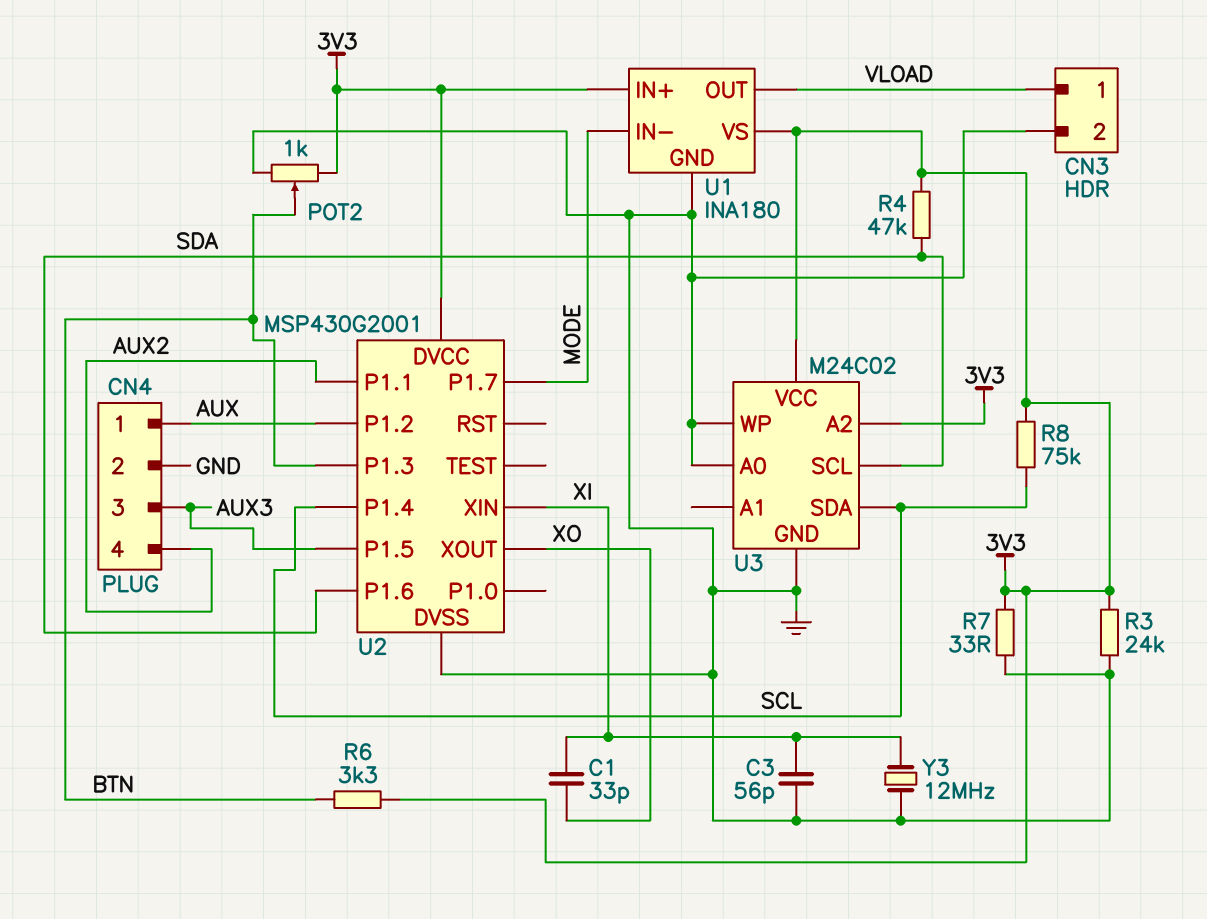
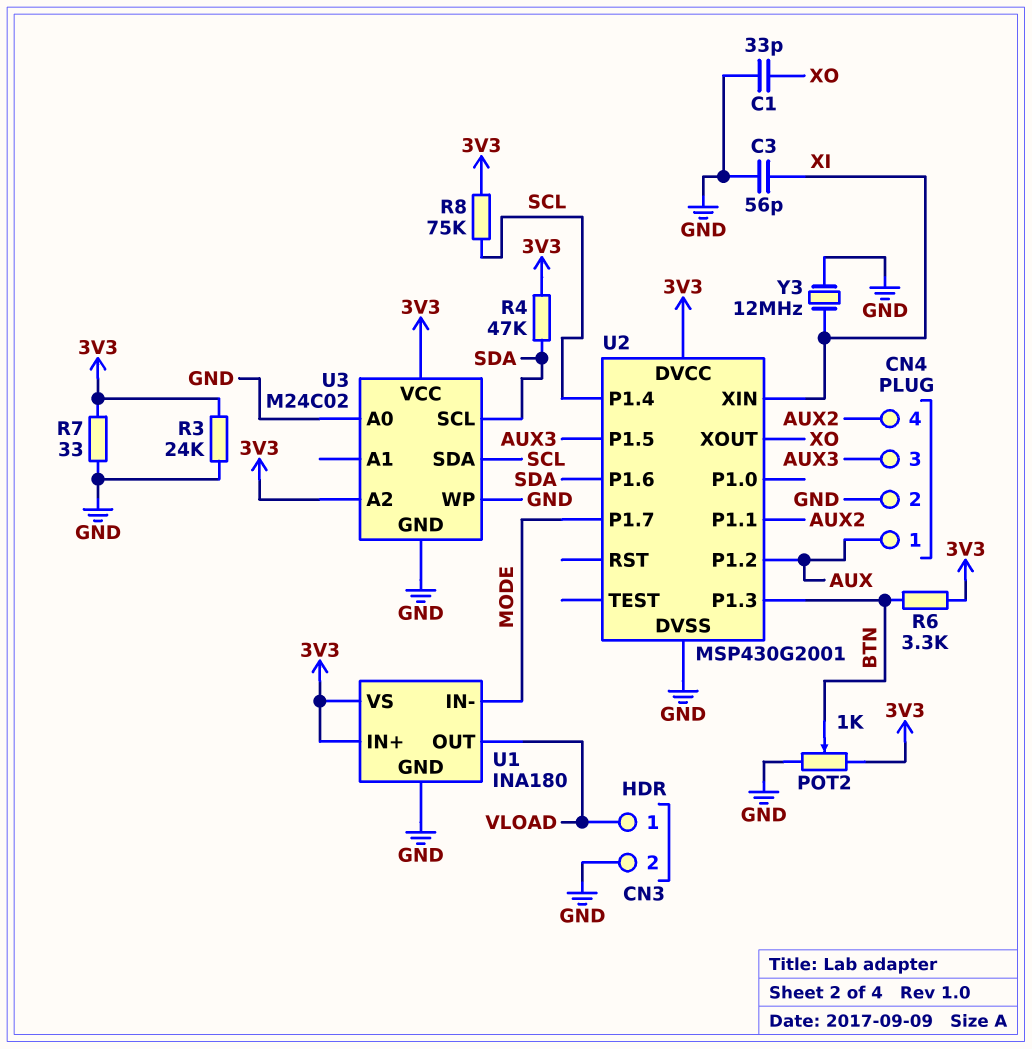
C1: 33pF (XI, XO) -> 33pF (GND, XO)

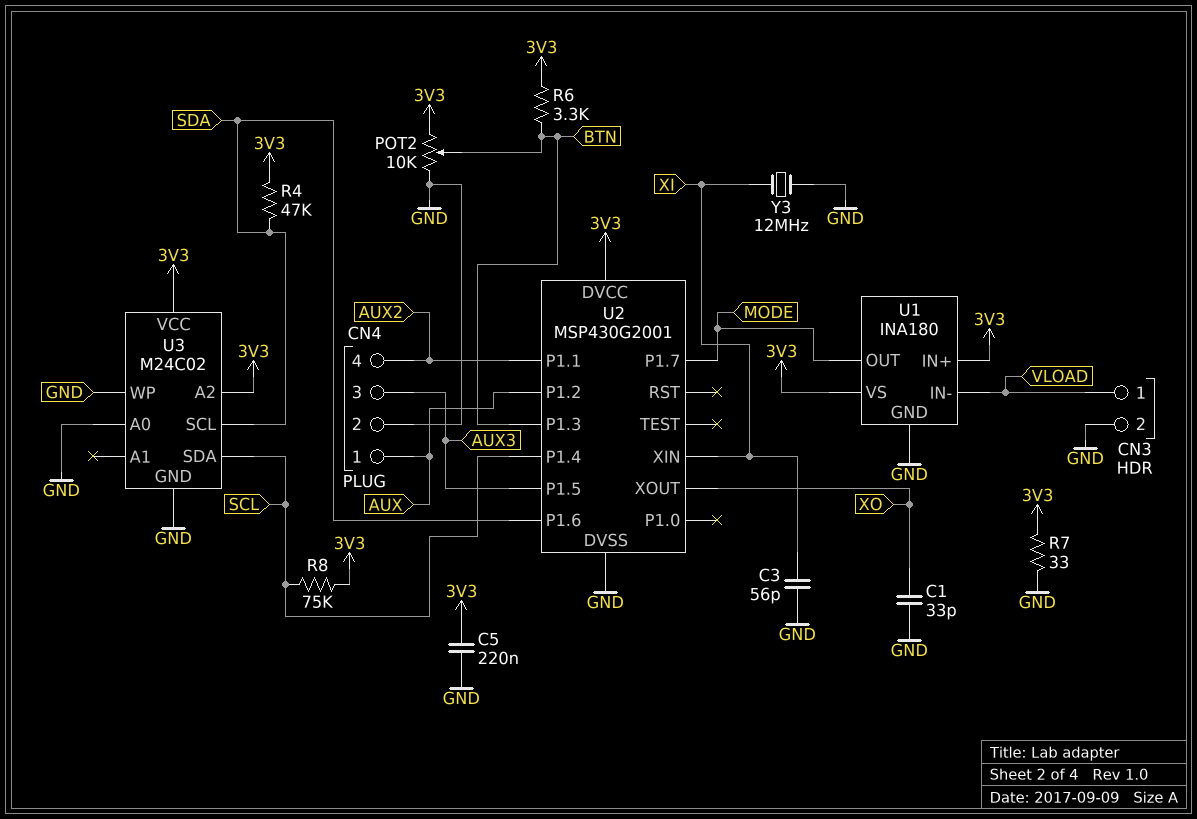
C5: none -> 220nF (3V3, GND)
POT2: 1k (3V3, GND, wiper BTN) -> 10k (3V3, GND, wiper BTN)
R3: 24k (3V3, GND) -> none
U1 pin IN-: MODE -> VLOAD
U1 pin OUT: VLOAD -> MODE

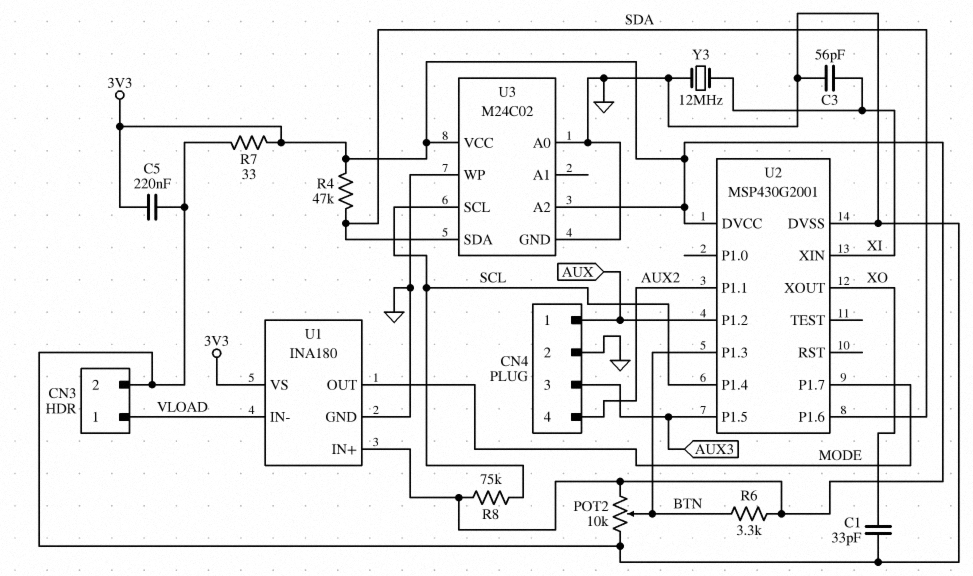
U3 pin SCL: SDA -> SCL
U3 pin SDA: SCL -> SDA

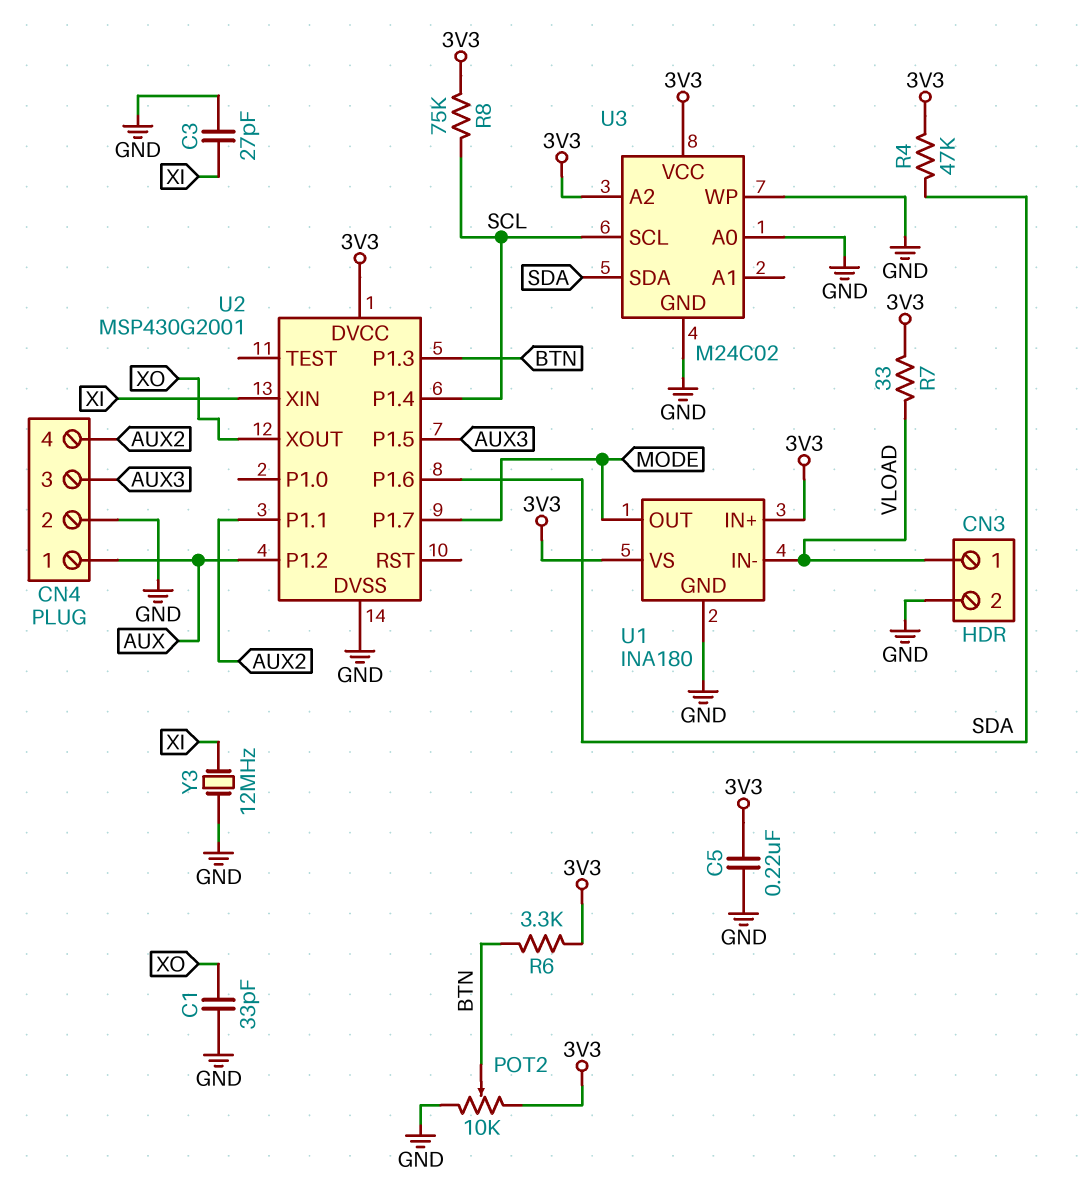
C3: 56pF (GND, XI) -> 27pF (GND, XI)
R7: 33 (3V3, GND) -> 33 (3V3, VLOAD)

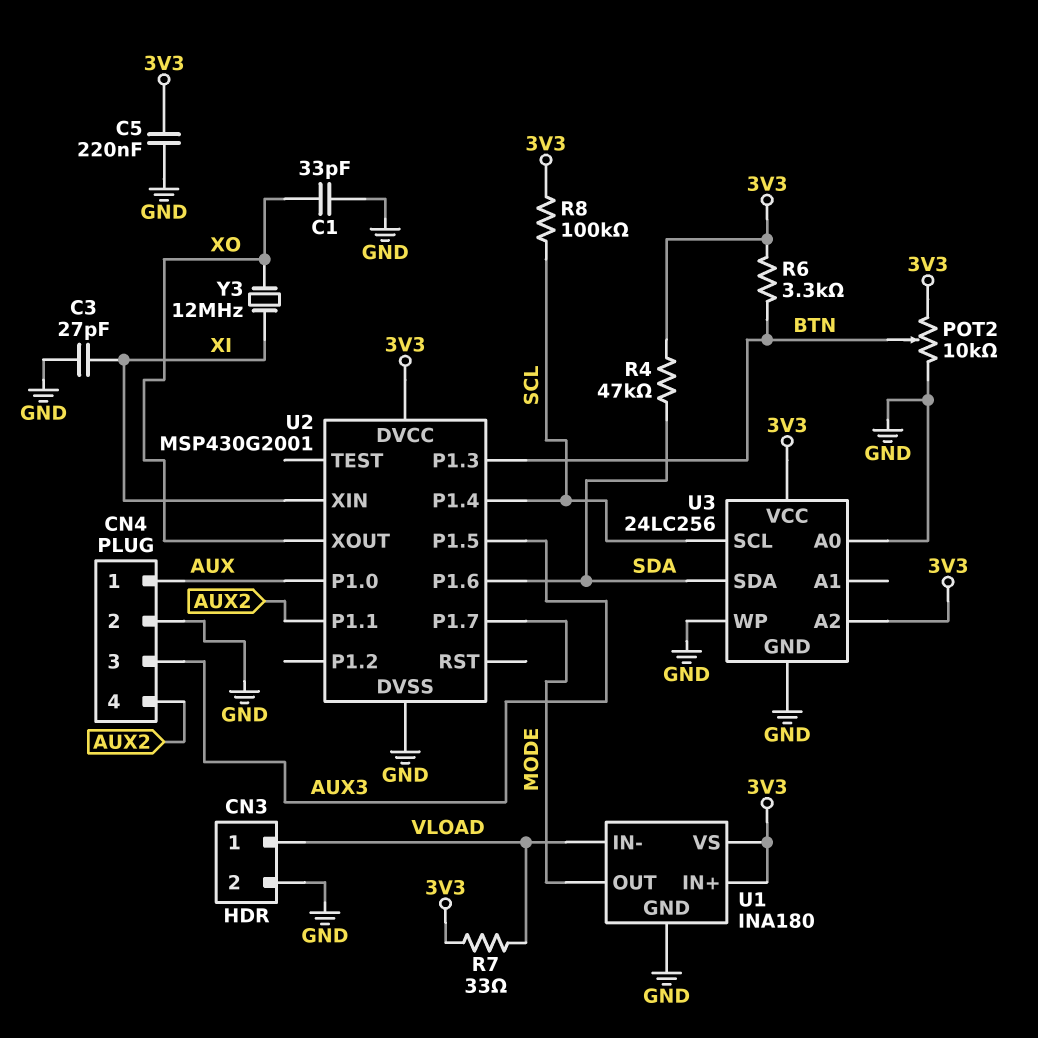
R8: 75k (3V3, SCL) -> 100k (3V3, SCL)
U2 pin P1.0: none -> AUX
U2 pin P1.2: AUX -> none
U3: M24C02 -> 24LC256
Y3: 12MHz (GND, XI) -> 12MHz (XI, XO)

